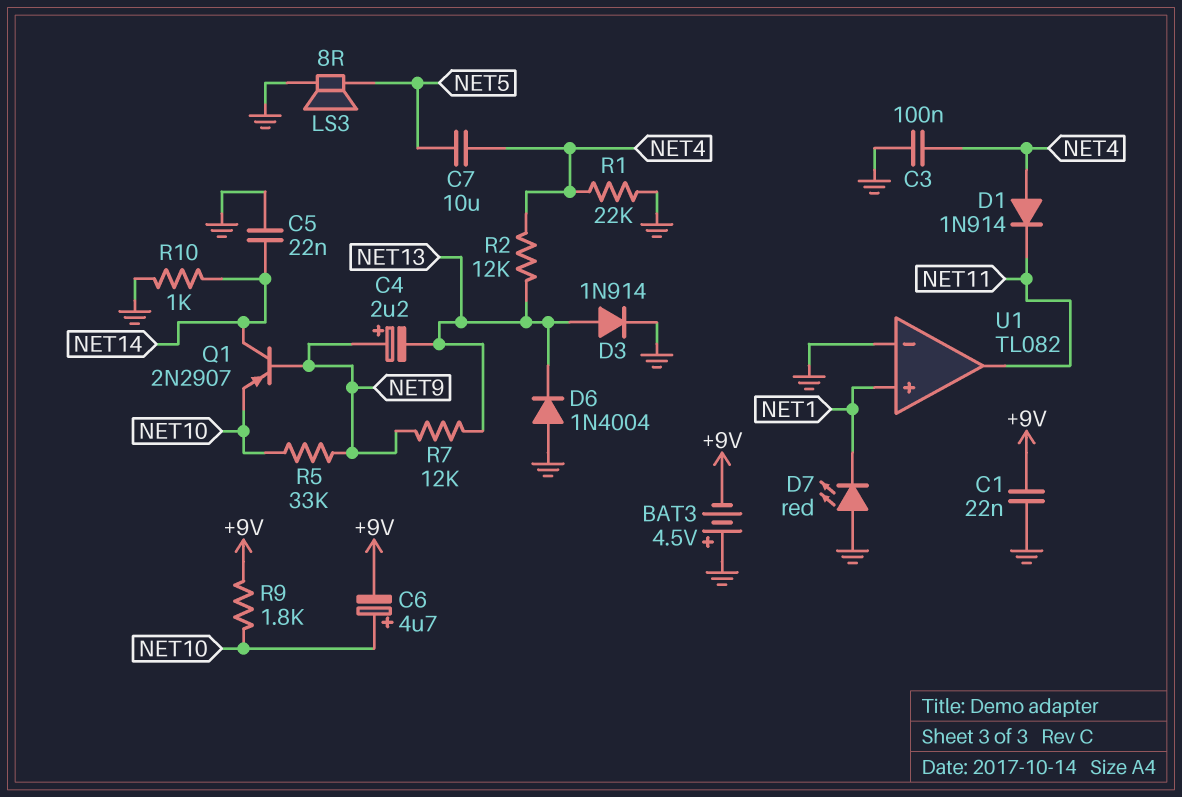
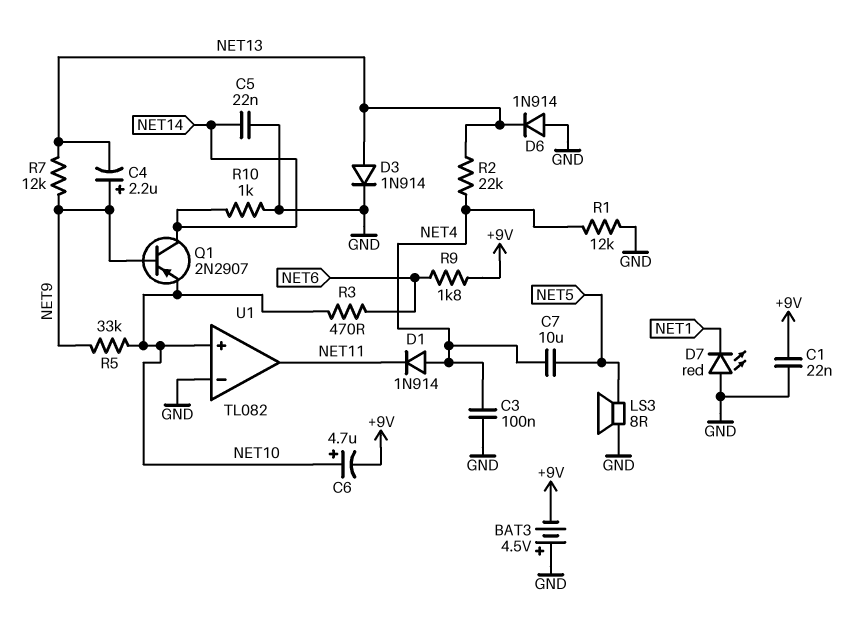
D6: diode 1N4004 (A GND, K NET13) -> diode 1N914 (A GND, K NET13)
R1: 22k (GND, NET4) -> 12k (GND, NET4)
R2: 12k (NET4, NET13) -> 22k (NET4, NET13)
R3: none -> 470 (NET6, NET10)
R9: 1.8k (+9V, NET10) -> 1.8k (+9V, NET6)
U1 pin in+: NET1 -> NET10

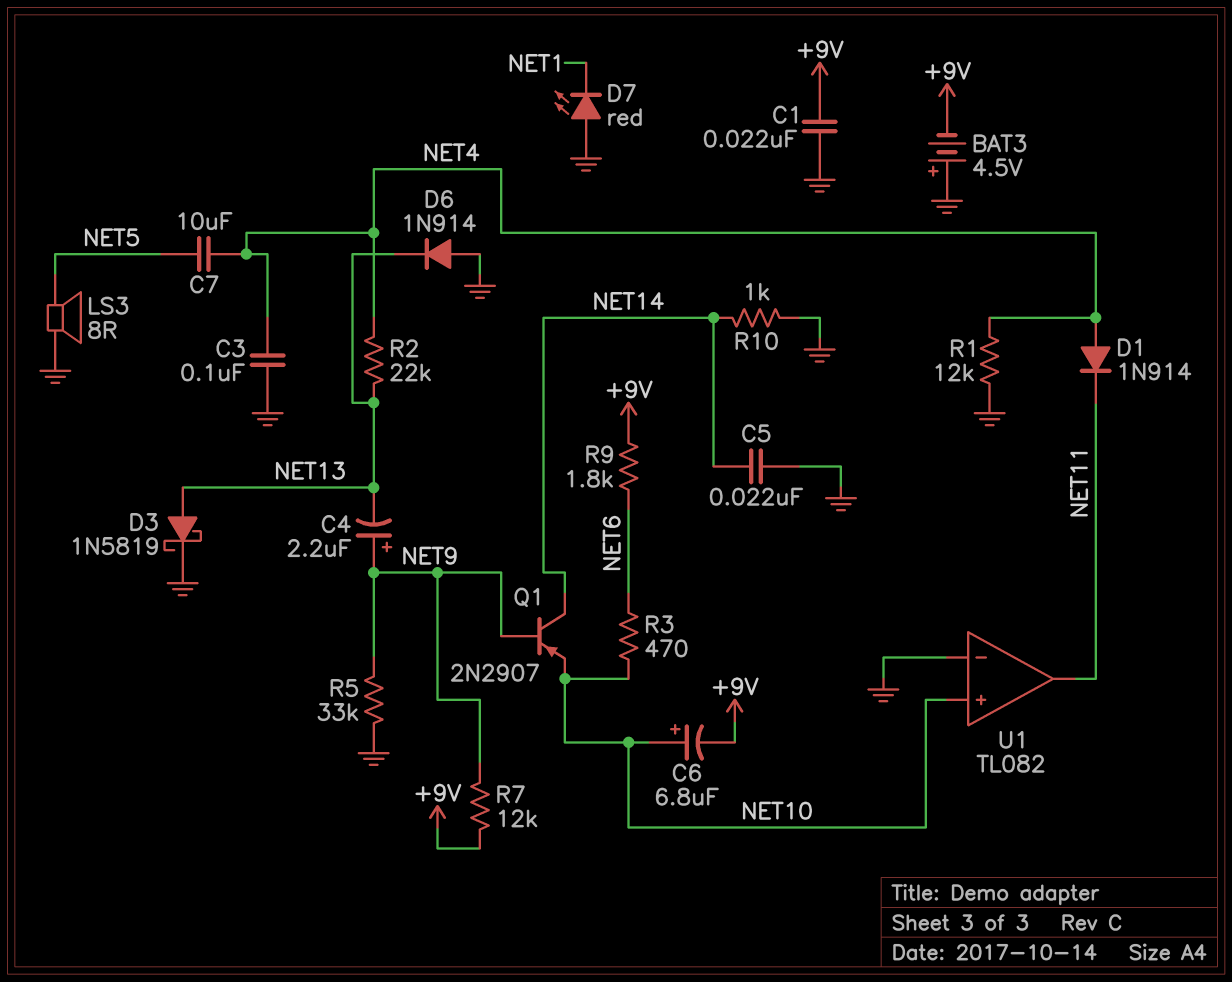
C6: 4.7uF (plus NET10, minus +9V) -> 6.8uF (plus NET10, minus +9V)
D3: diode 1N914 (A NET13, K GND) -> schottky 1N5819 (A NET13, K GND)
R5: 33k (NET9, NET10) -> 33k (GND, NET9)
R7: 12k (NET9, NET13) -> 12k (+9V, NET9)

